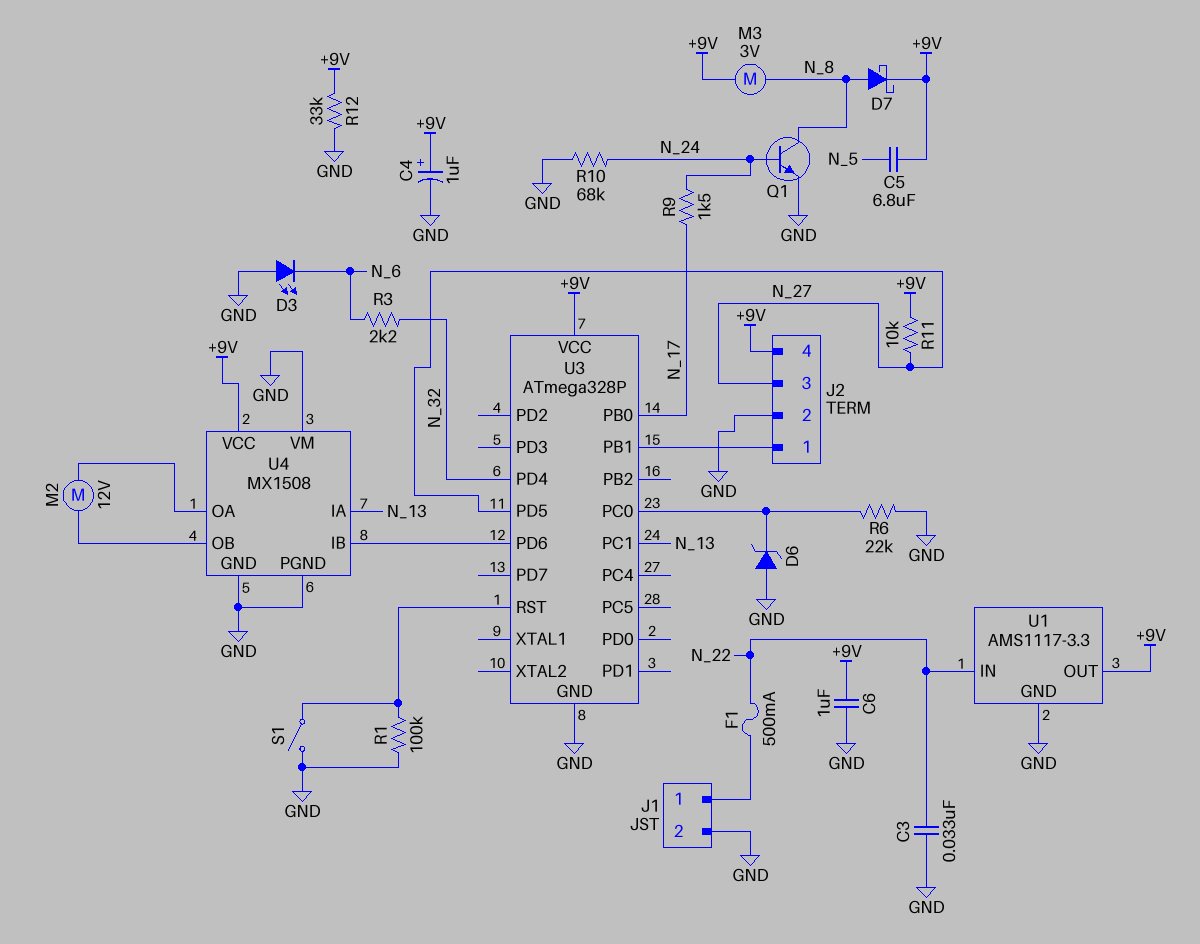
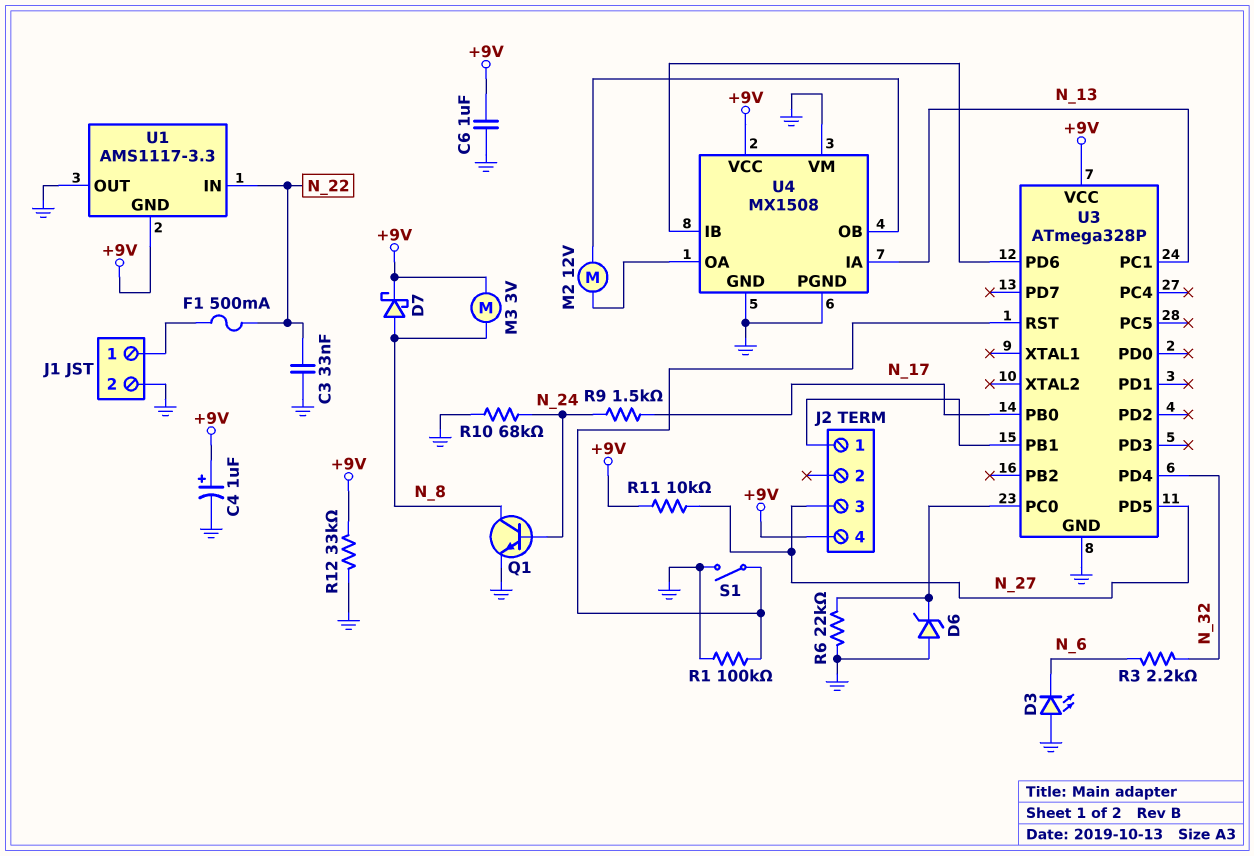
C5: 6.8uF (+9V, N_5) -> none
J2 pin 2: GND -> none
U1 pin GND: GND -> +9V
U1 pin OUT: +9V -> GND

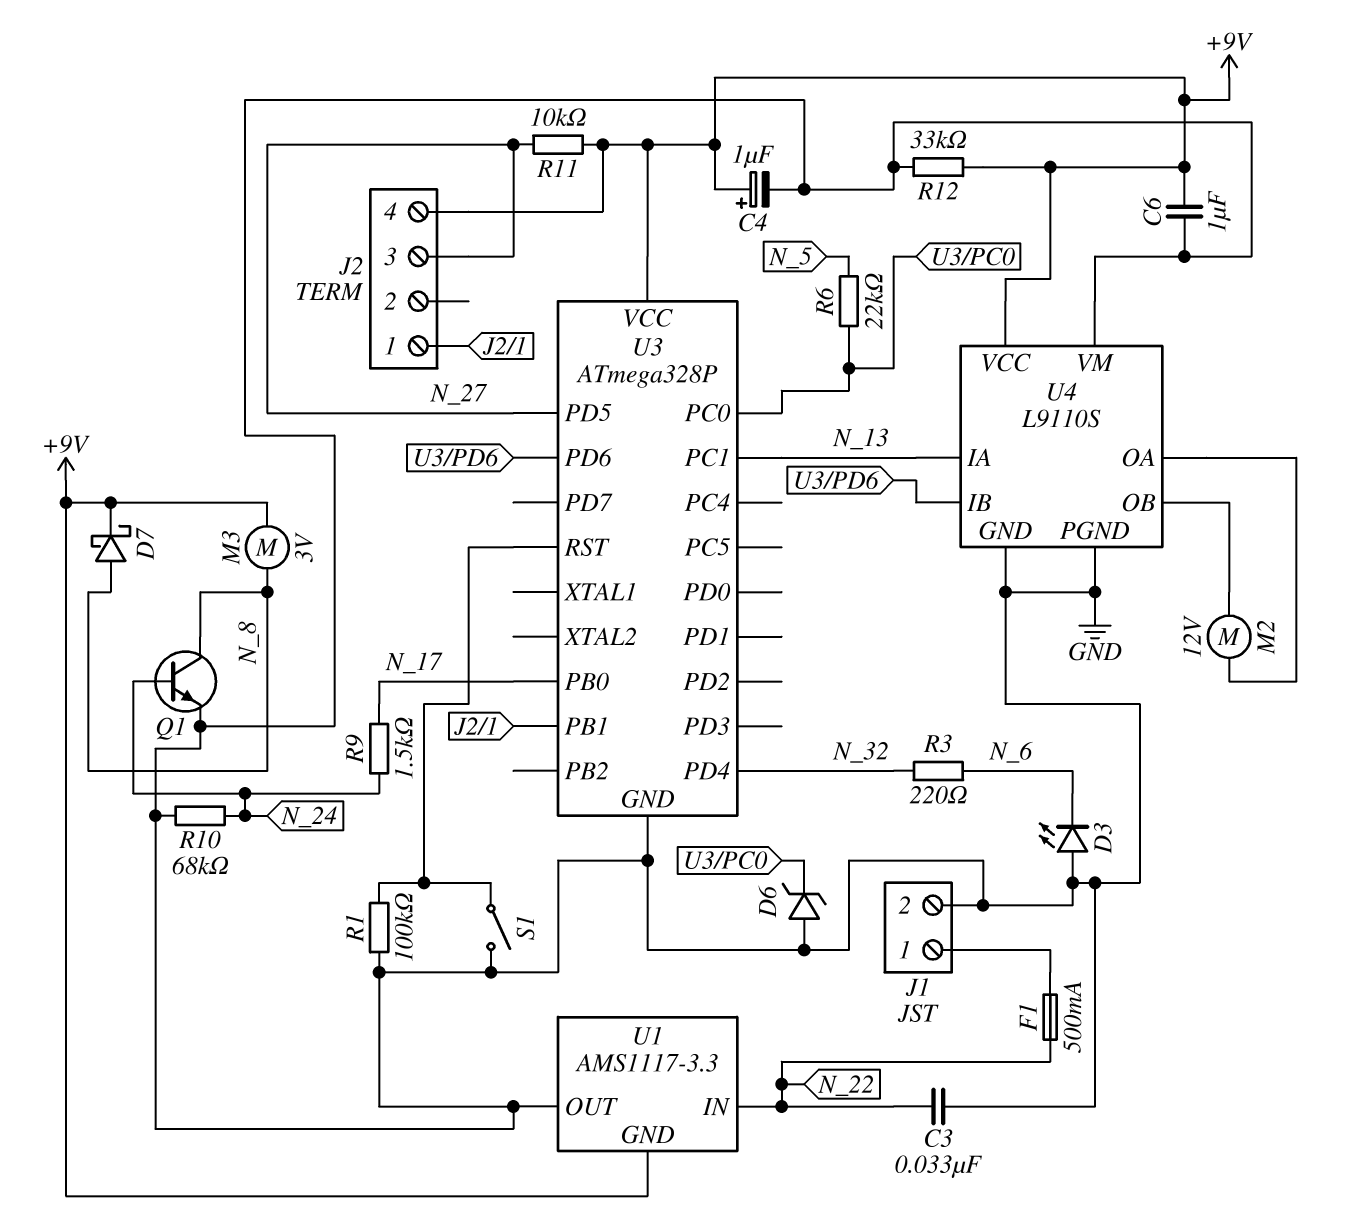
R3: 2.2k (N_6, N_32) -> 220 (N_6, N_32)
R6: 22k (GND, U3/PC0) -> 22k (N_5, U3/PC0)
U4: MX1508 -> L9110S

